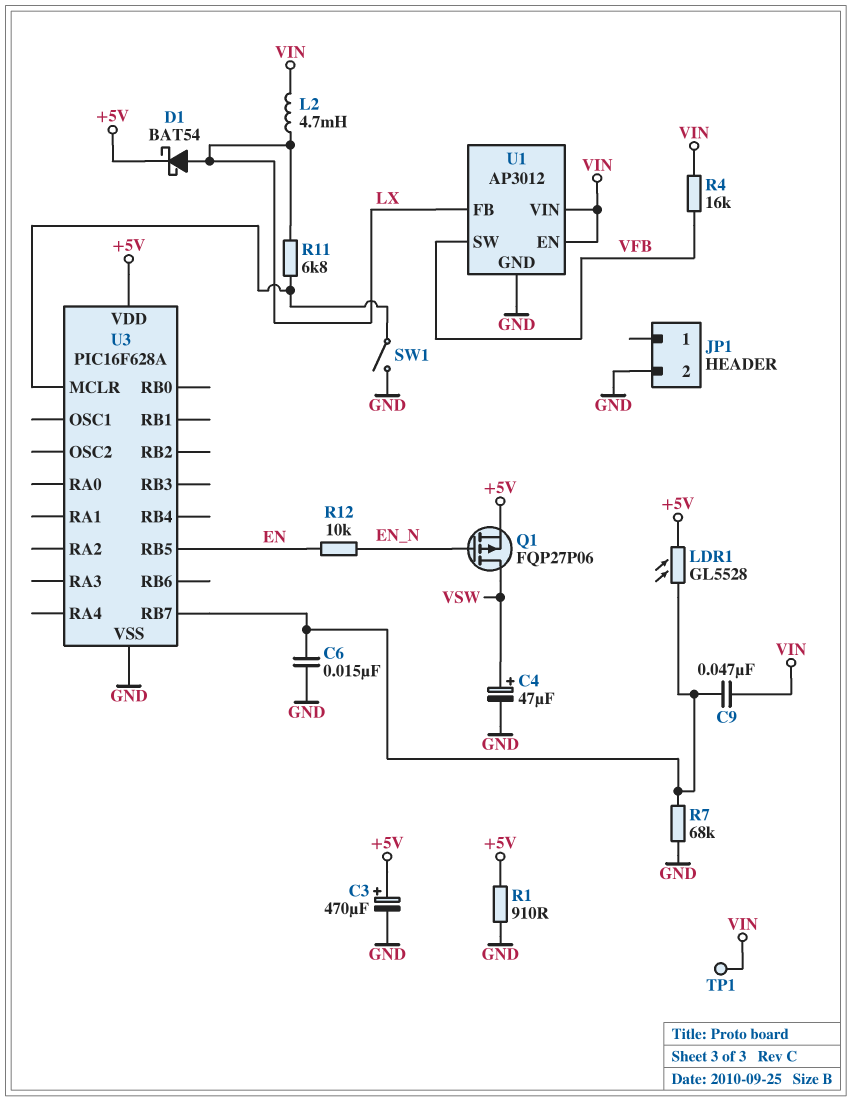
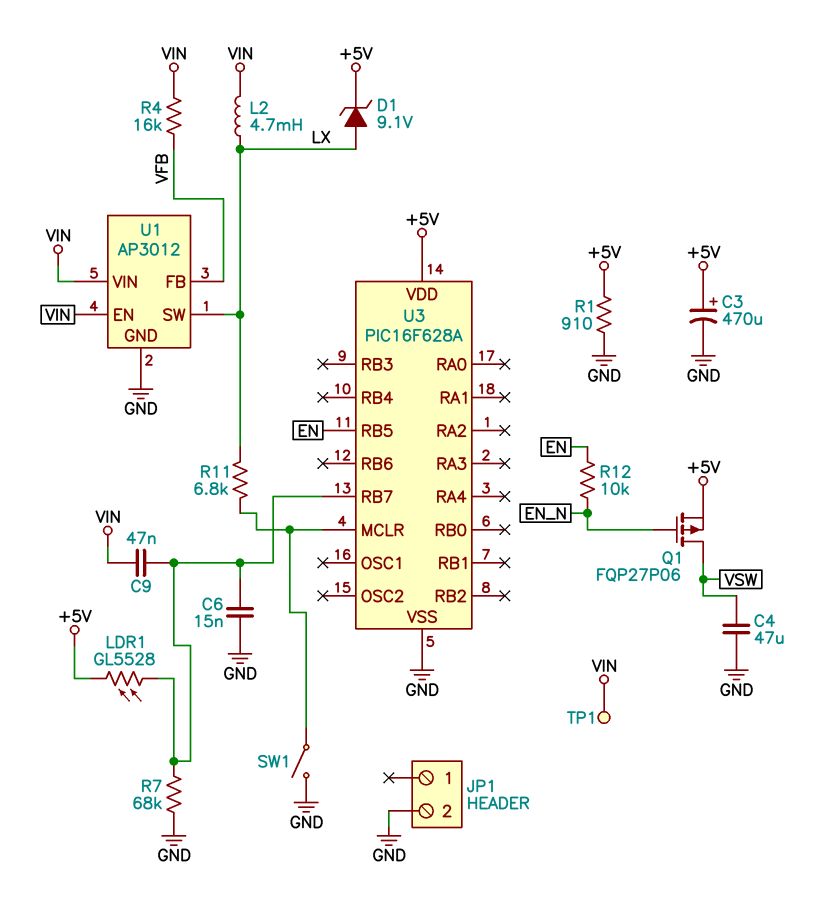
C4: 47uF (plus VSW, minus GND) -> 47uF (GND, VSW)
D1: schottky BAT54 (A LX, K +5V) -> zener 9.1V (A LX, K +5V)
U1 pin FB: LX -> VFB
U1 pin SW: VFB -> LX

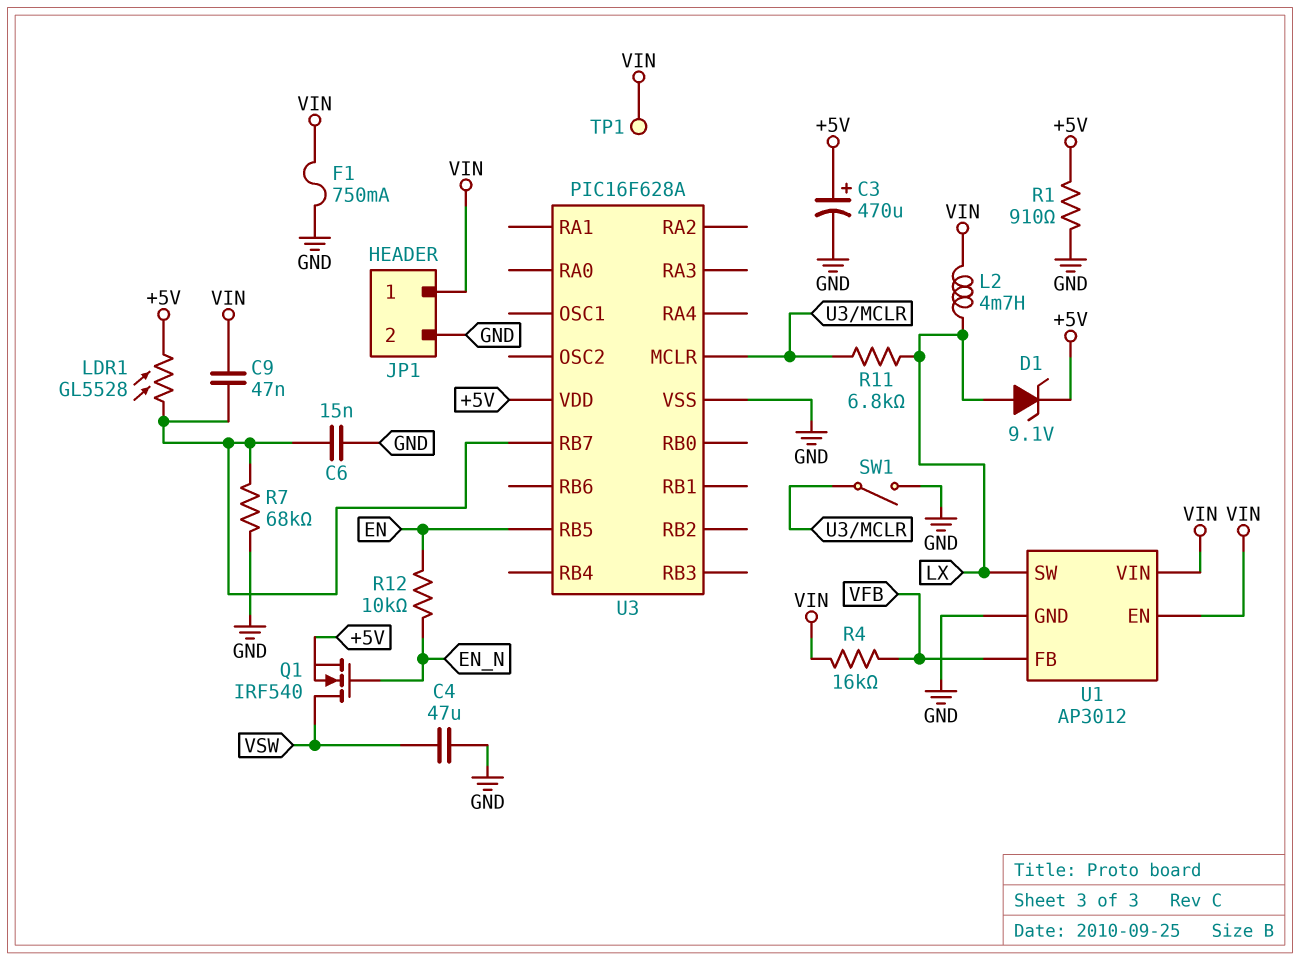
F1: none -> 750mA (GND, VIN)
JP1 pin 1: none -> VIN
Q1: PMOS FQP27P06 (G EN_N, D VSW, S +5V) -> NMOS IRF540 (G EN_N, D VSW, S +5V)

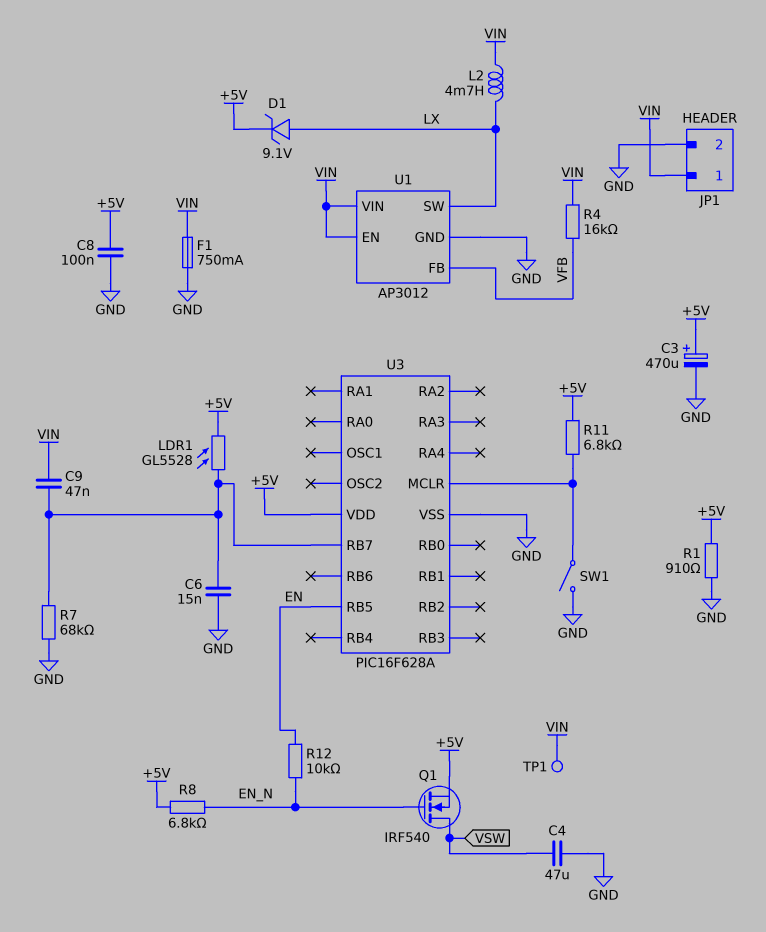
C8: none -> 100nF (+5V, GND)
R8: none -> 6.8k (+5V, EN_N)
R11: 6.8k (LX, U3/MCLR) -> 6.8k (+5V, U3/MCLR)

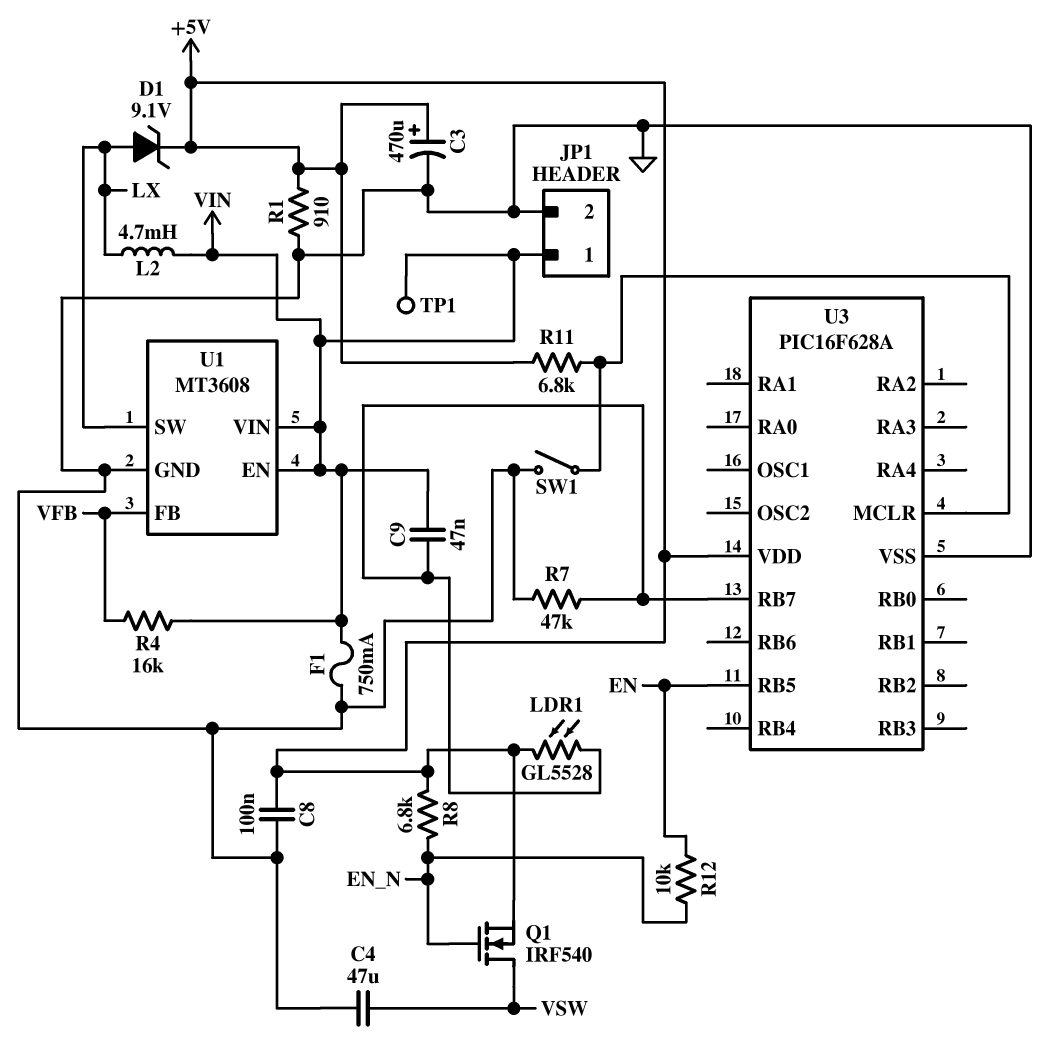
C6: 15nF (GND, U3/RB7) -> none
R7: 68k (GND, U3/RB7) -> 47k (GND, U3/RB7)
U1: AP3012 -> MT3608

